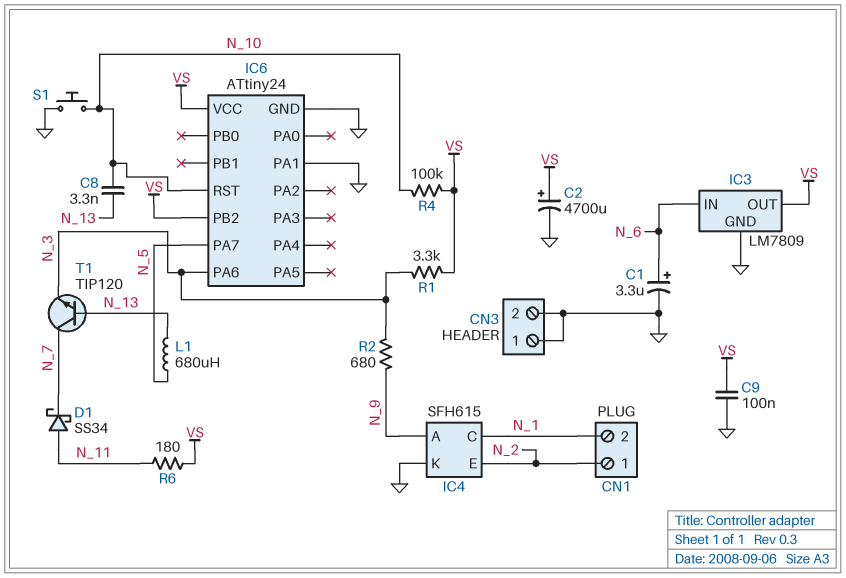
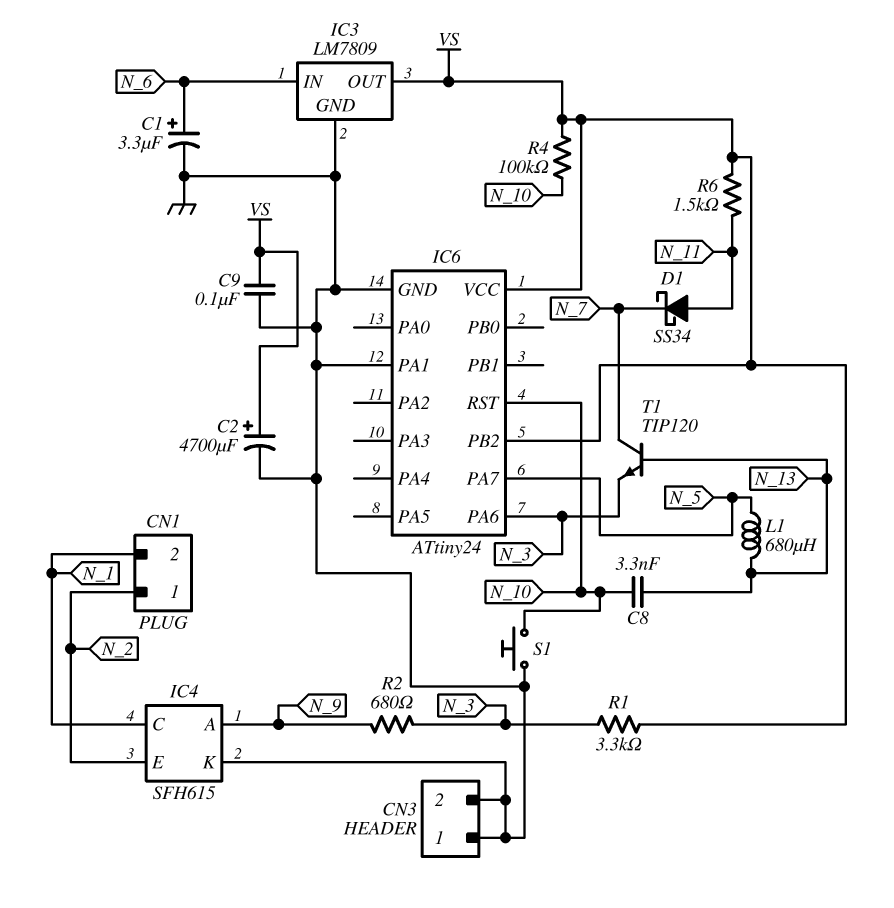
R6: 180 (N_11, VS) -> 1.5k (N_11, VS)

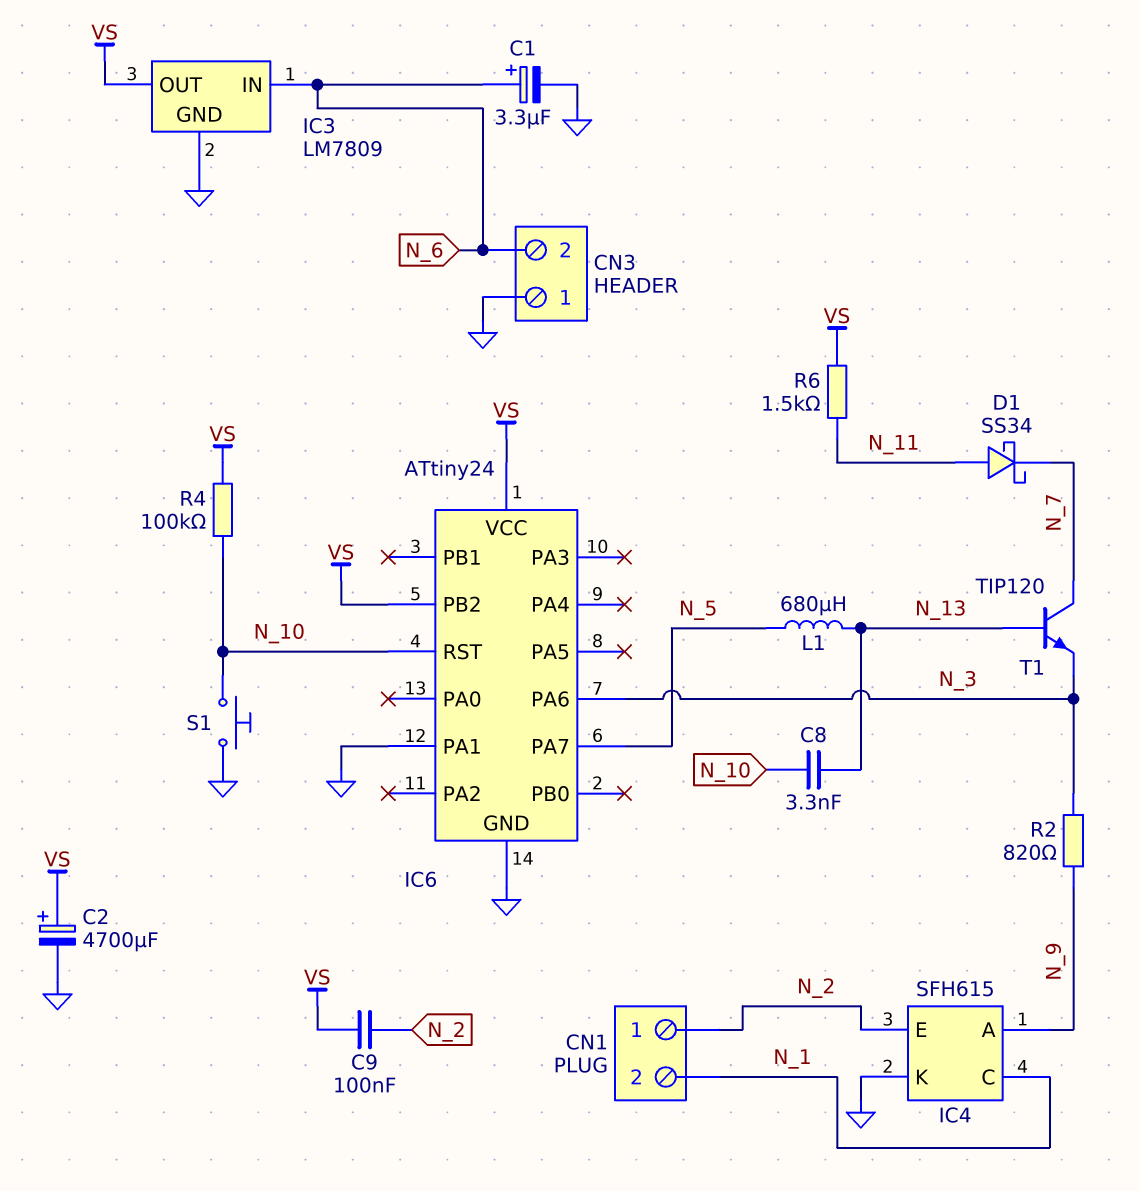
C9: 100nF (GND, VS) -> 100nF (N_2, VS)
CN3 pin 2: GND -> N_6
R1: 3.3k (N_3, VS) -> none
R2: 680 (N_3, N_9) -> 820 (N_3, N_9)

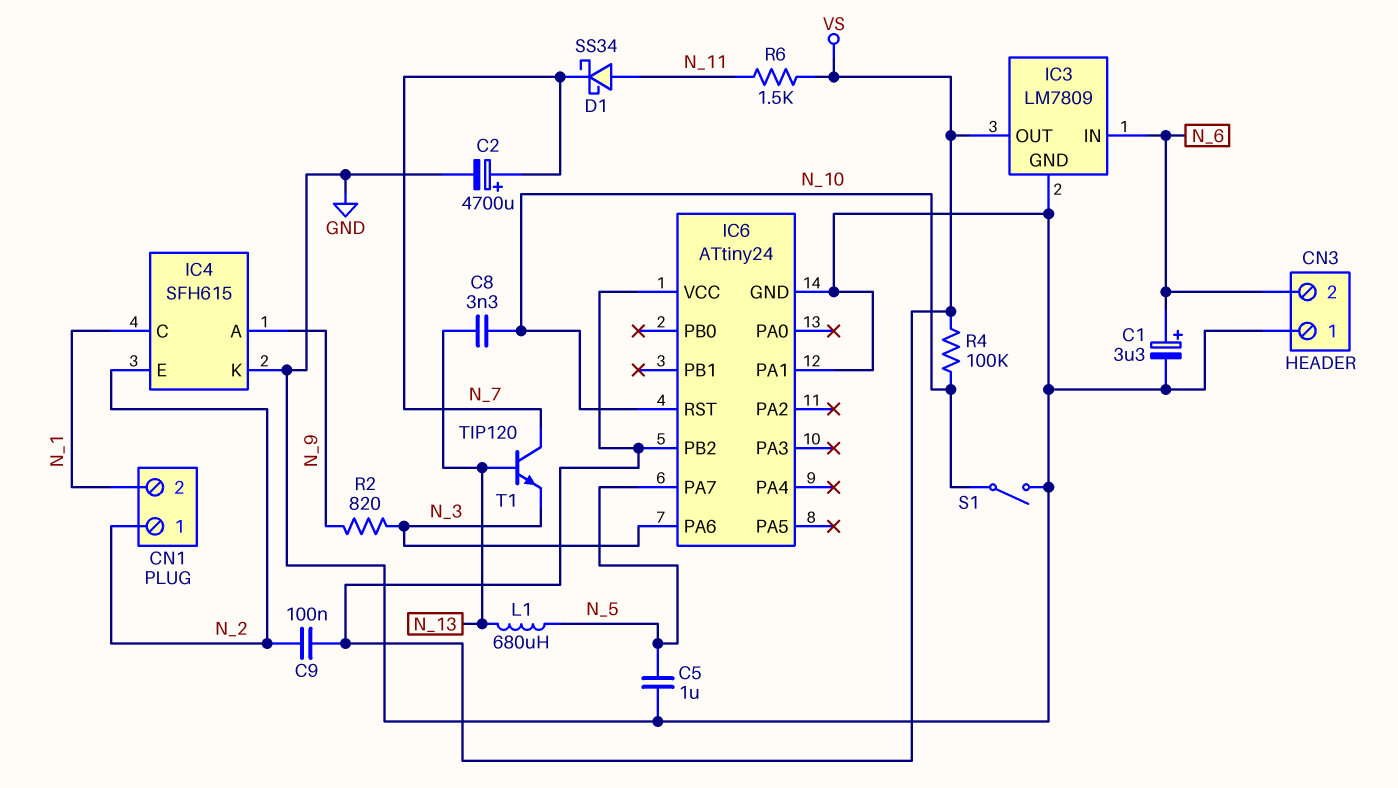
C2: 4700uF (plus VS, minus GND) -> 4700uF (plus N_7, minus GND)
C5: none -> 1uF (GND, N_5)
S1: button (GND, N_10) -> switch (GND, N_10)

